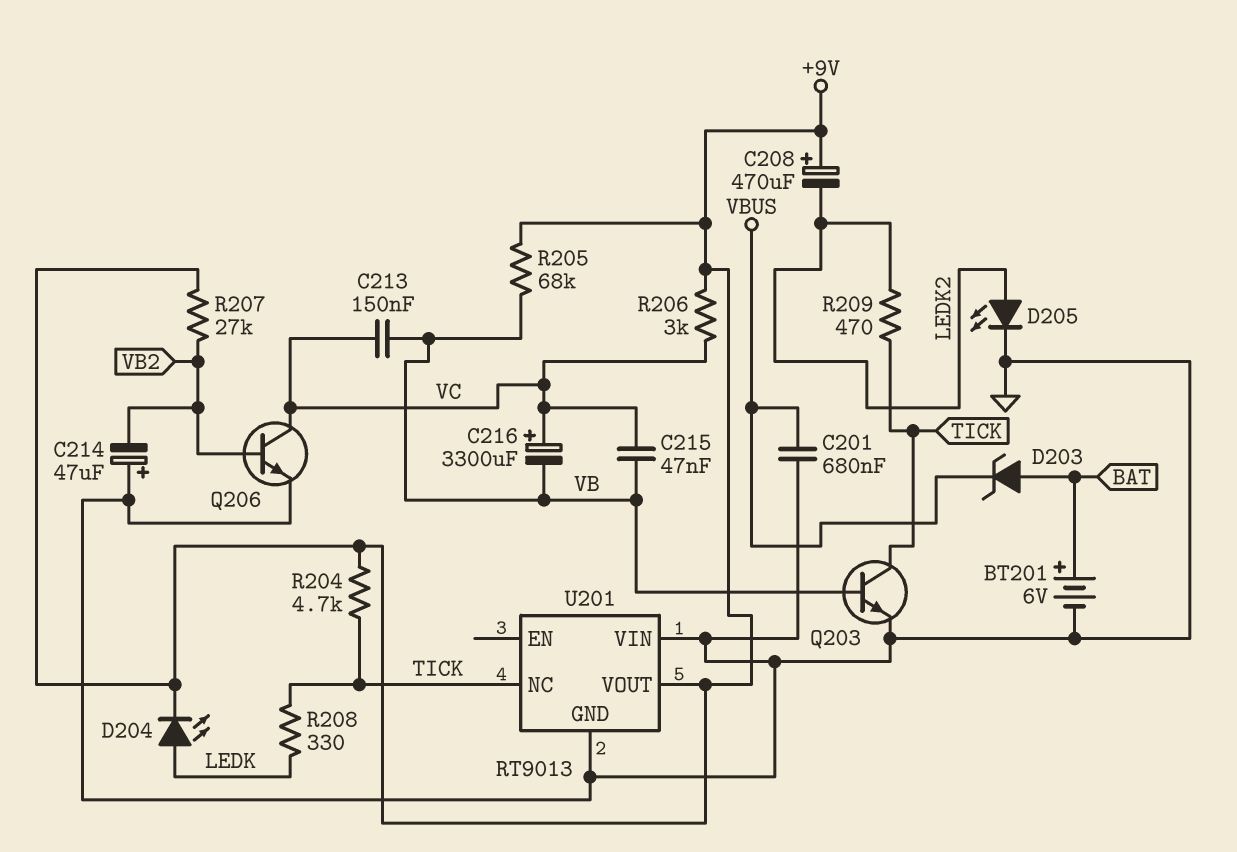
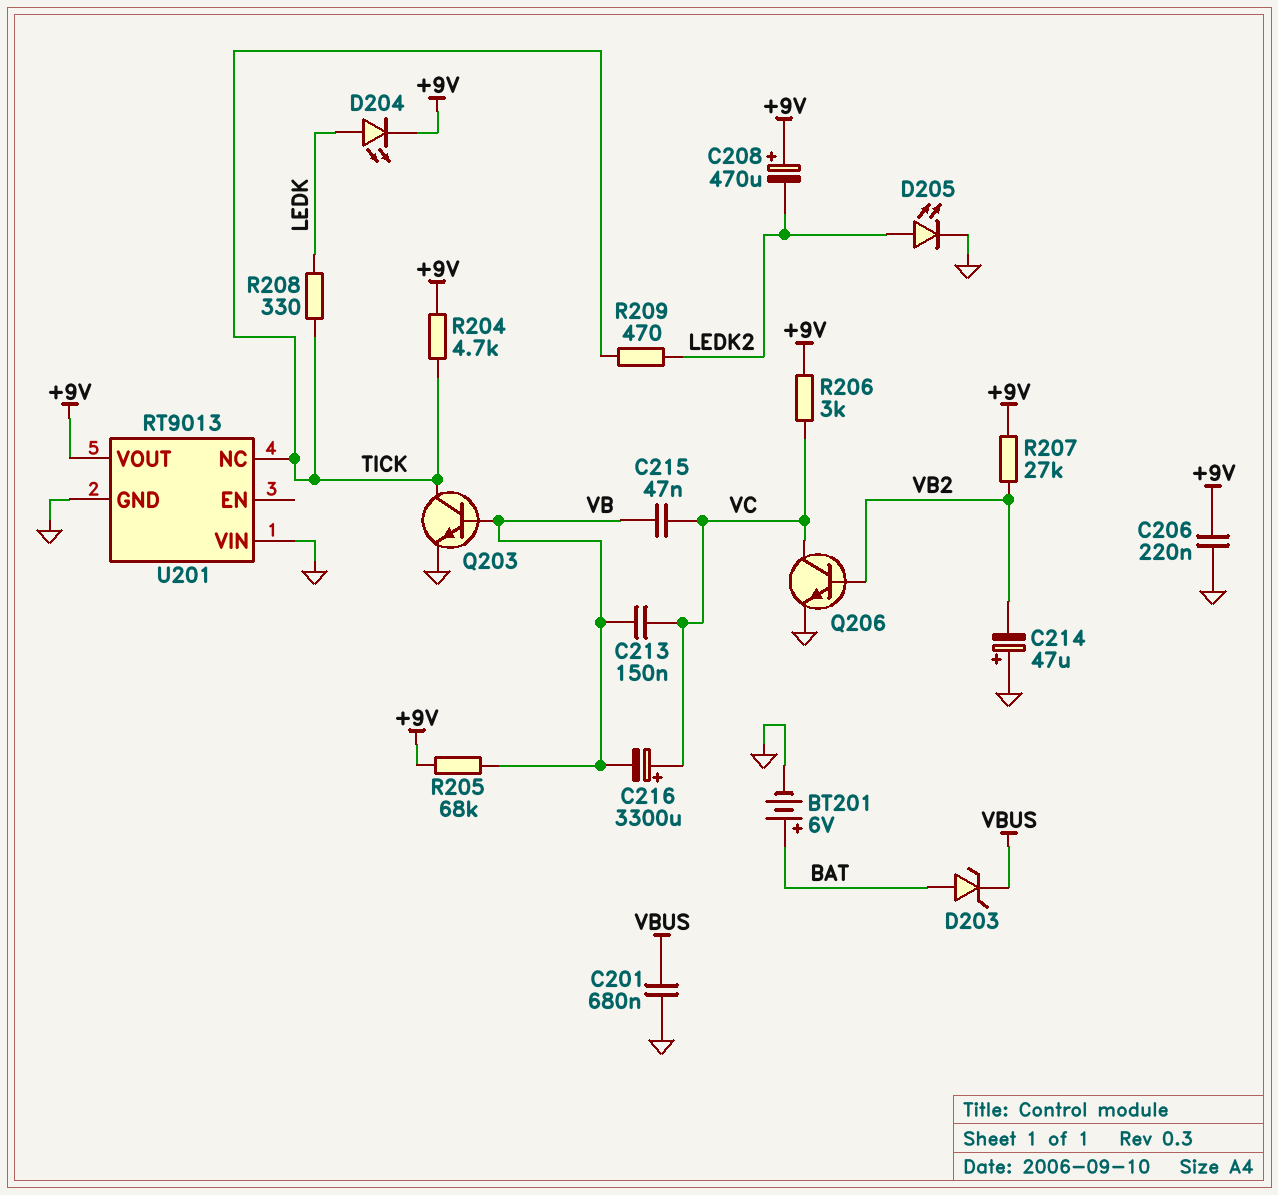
C206: none -> 220nF (+9V, GND)

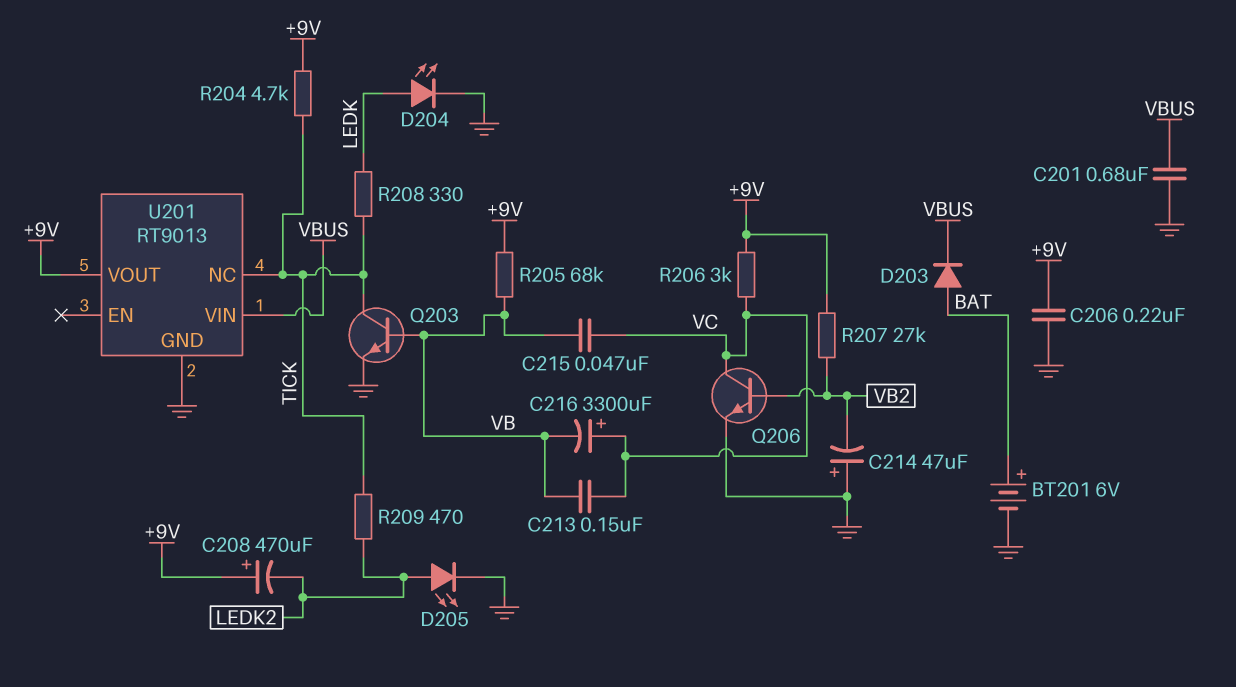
D203: zener (A BAT, K VBUS) -> diode (A BAT, K VBUS)
D204: LED (A LEDK, K +9V) -> LED (A LEDK, K GND)
U201 pin VIN: GND -> VBUS

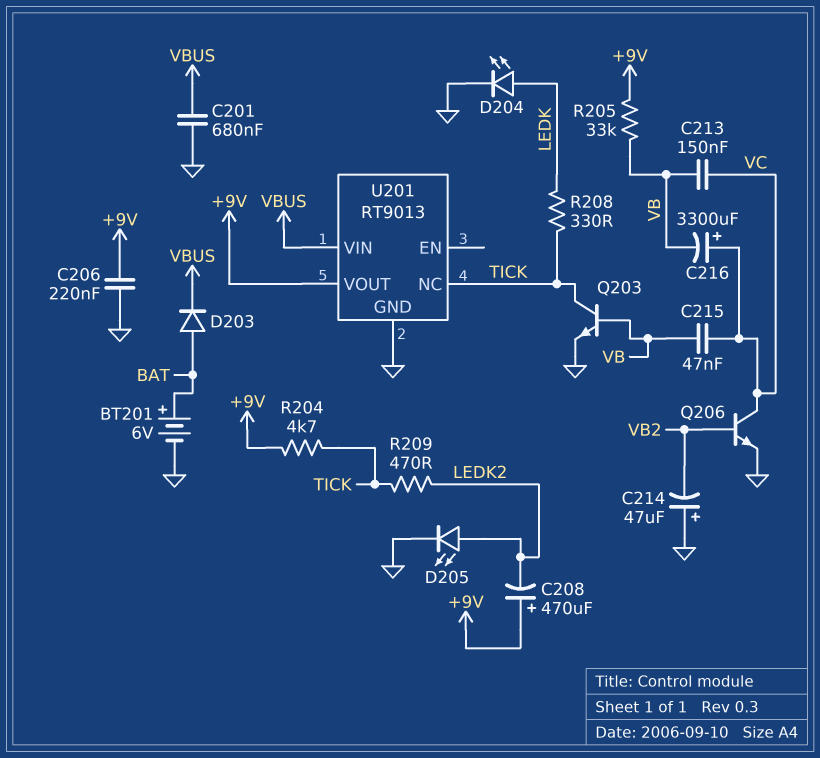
R205: 68k (+9V, VB) -> 33k (+9V, VB)
R206: 3k (+9V, VC) -> none
R207: 27k (+9V, VB2) -> none

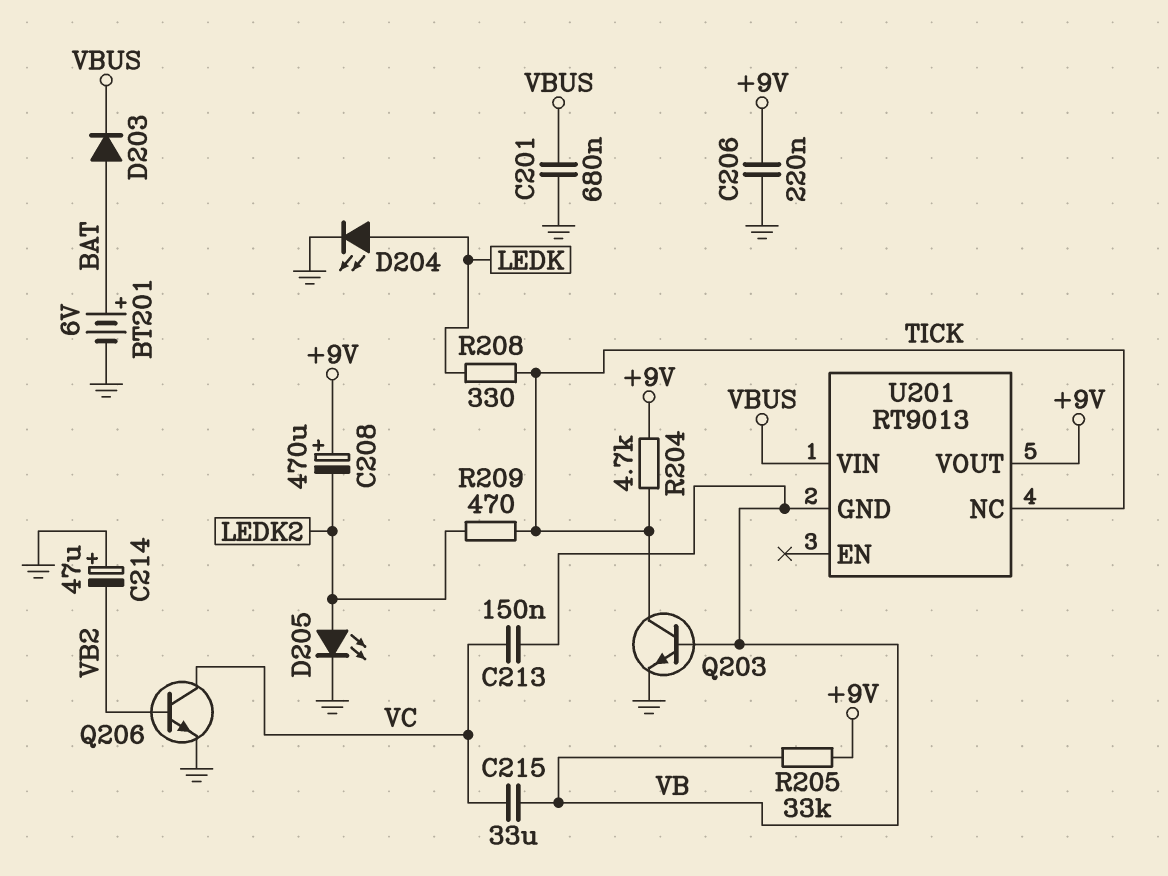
C215: 47nF (VB, VC) -> 33uF (VB, VC)
C216: 3300uF (plus VC, minus VB) -> none
U201 pin GND: GND -> VB

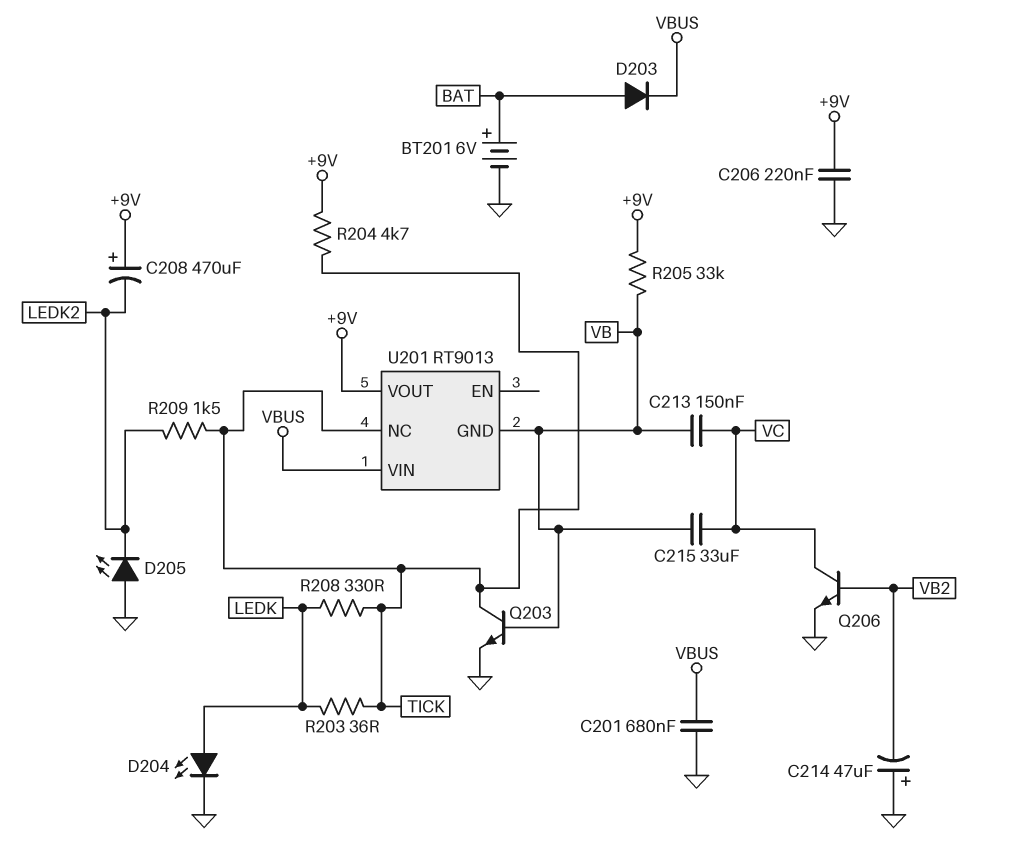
D205: LED (A LEDK2, K GND) -> LED (A GND, K LEDK2)
R203: none -> 36 (LEDK, TICK)
R209: 470 (LEDK2, TICK) -> 1.5k (LEDK2, TICK)

